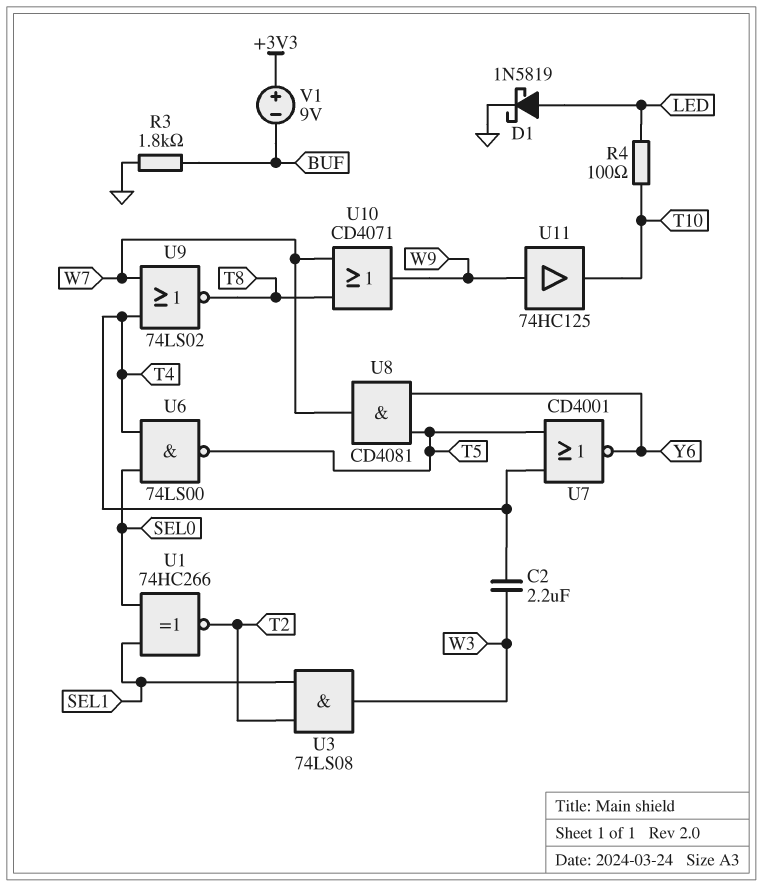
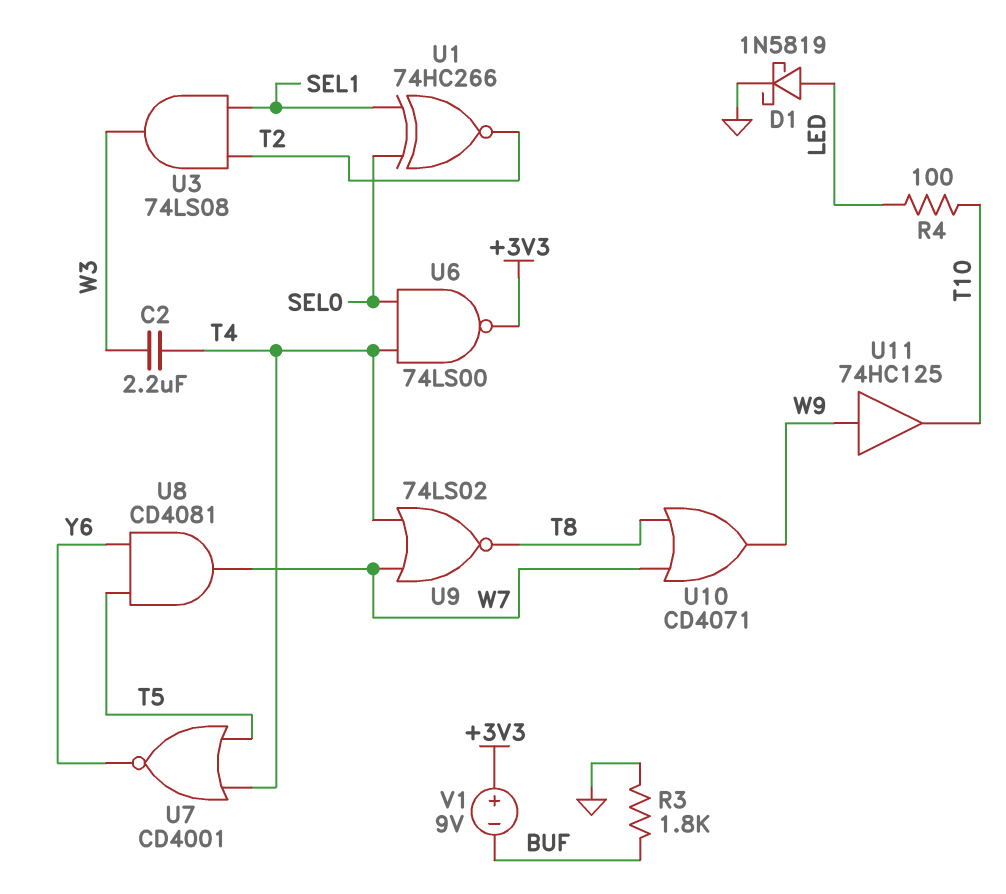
U6: NAND 74LS00 (in SEL0, in T4, out T5) -> NAND 74LS00 (in SEL0, in T4, out +3V3)

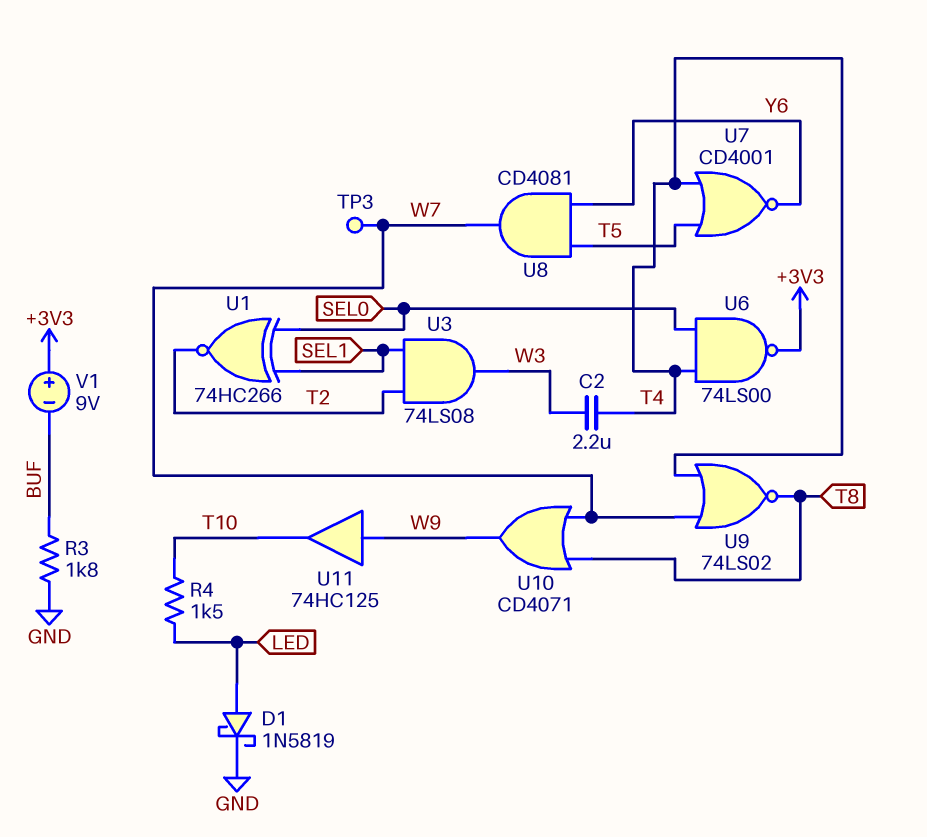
R4: 100 (LED, T10) -> 1.5k (LED, T10)
TP3: none -> test point (W7)

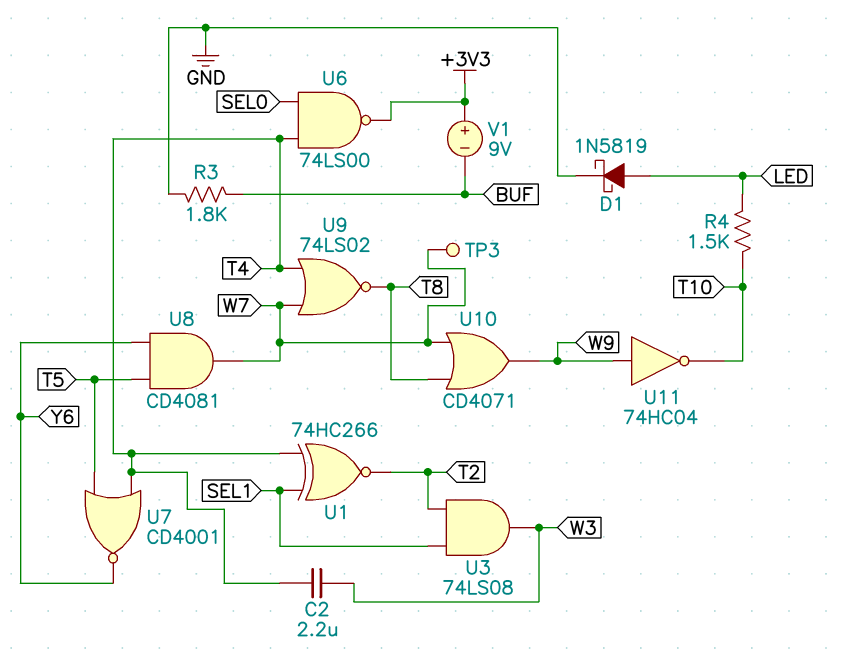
U1: XNOR 74HC266 (in SEL0, in SEL1, out T2) -> XNOR 74HC266 (in SEL1, in T4, out T2)
U11: buffer 74HC125 (in W9, out T10) -> NOT 74HC04 (in W9, out T10)

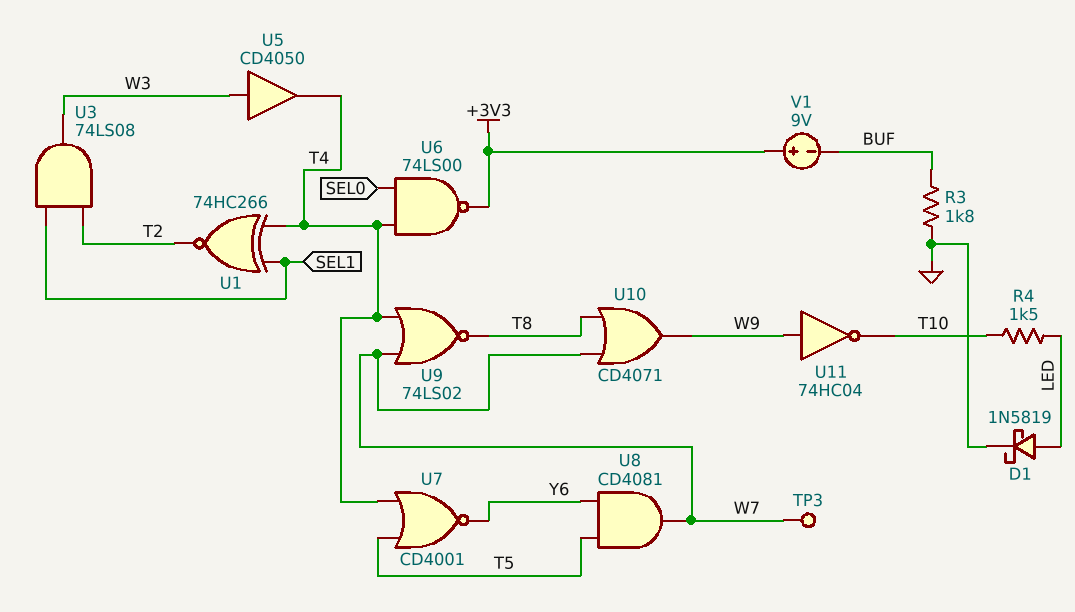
C2: 2.2uF (T4, W3) -> none
U5: none -> buffer CD4050 (in W3, out T4)

